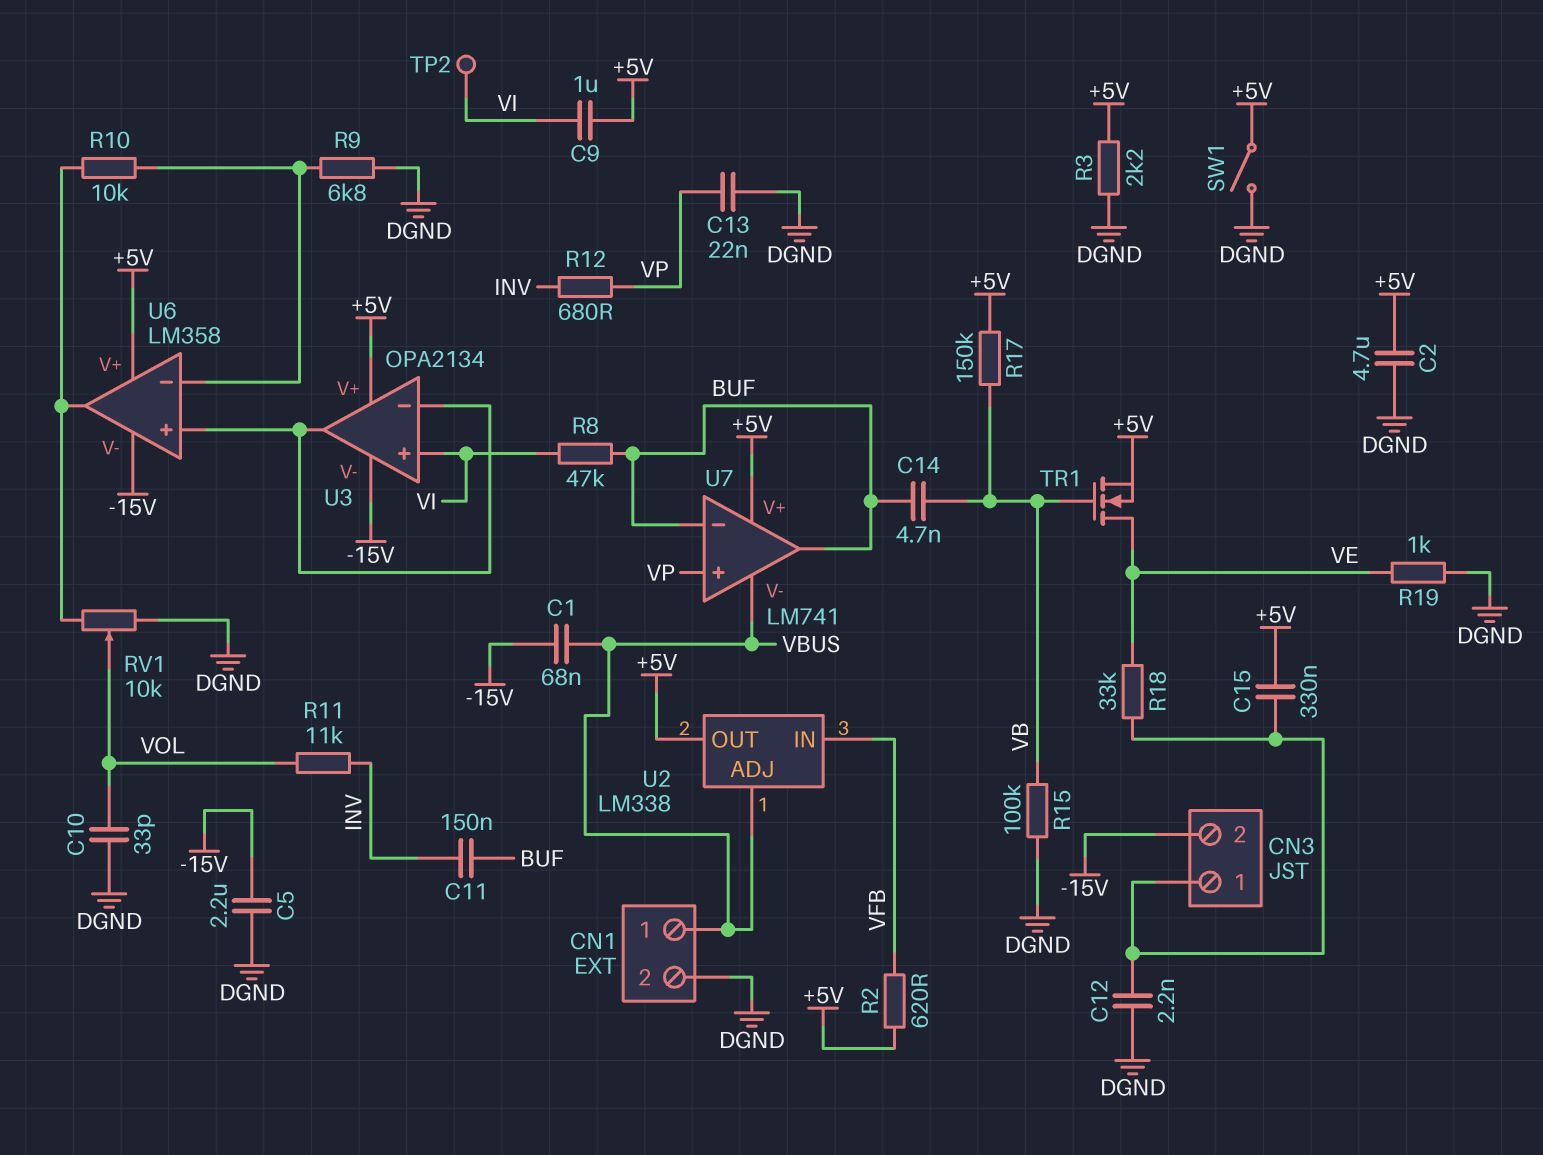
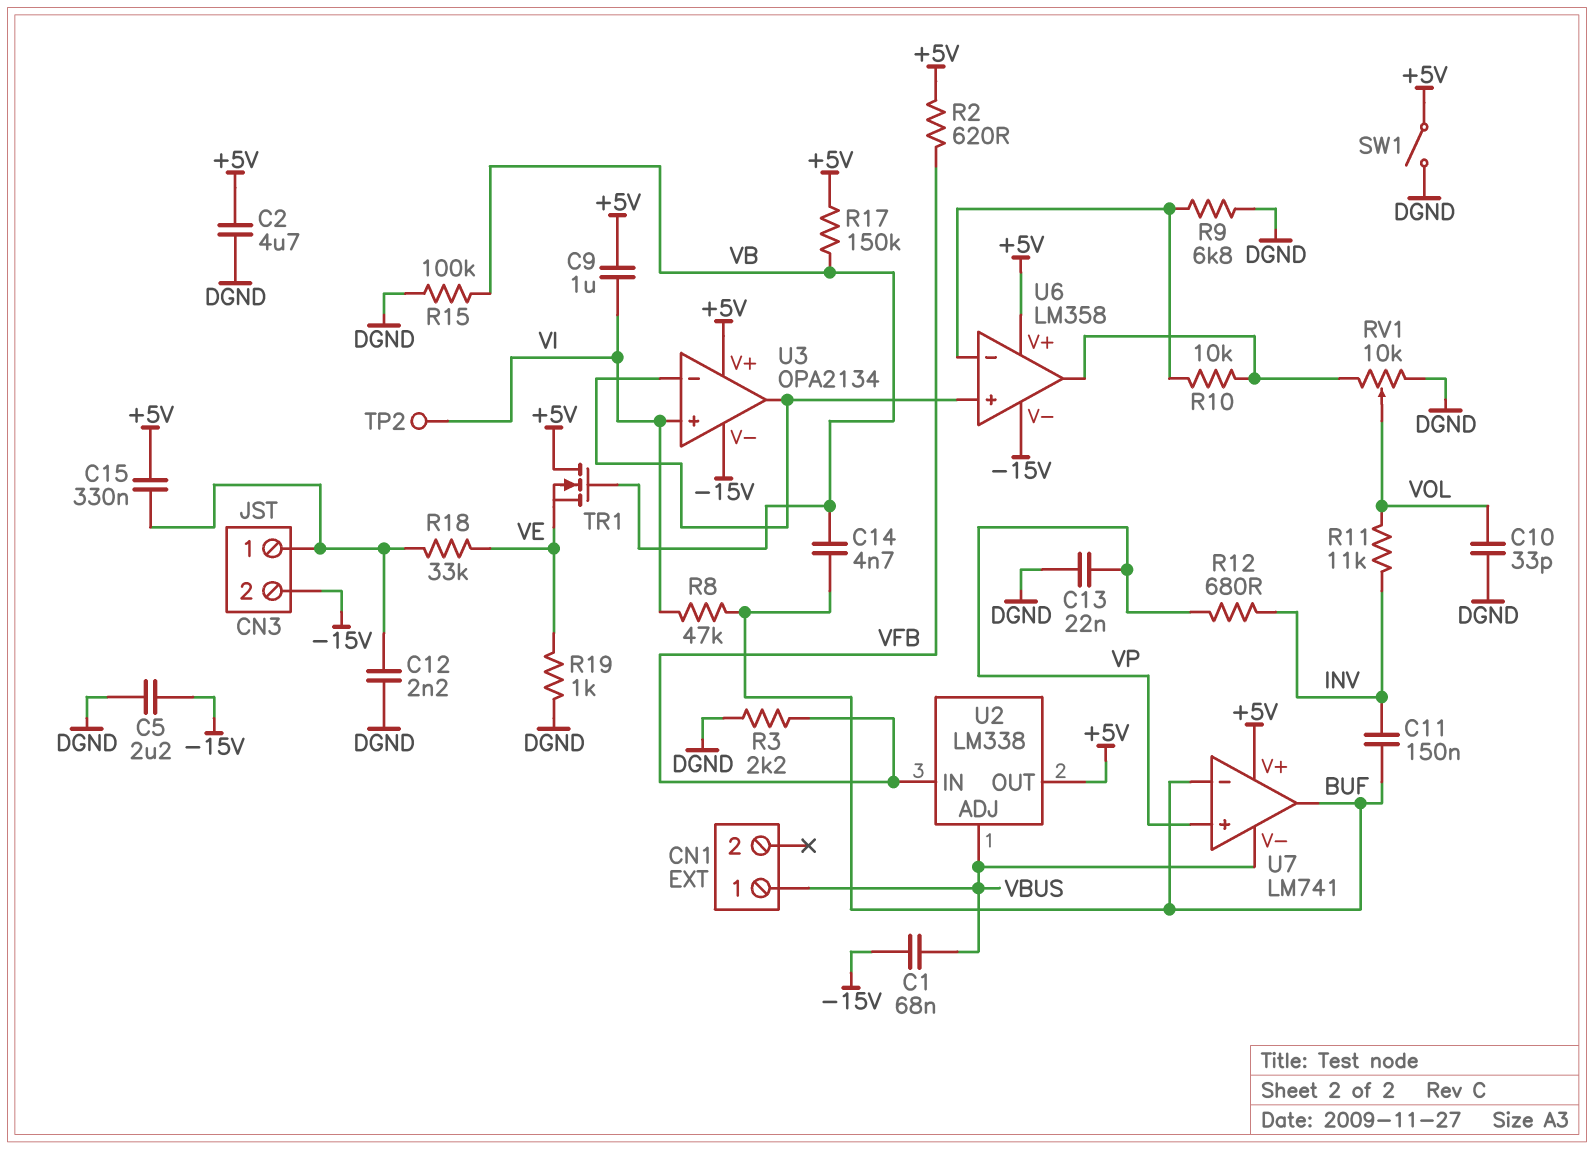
CN1 pin 2: DGND -> none
R3: 2.2k (+5V, DGND) -> 2.2k (DGND, VFB)
TR1: NMOS (G VB, D VE, S +5V) -> NMOS (G VB, D +5V, S VE)

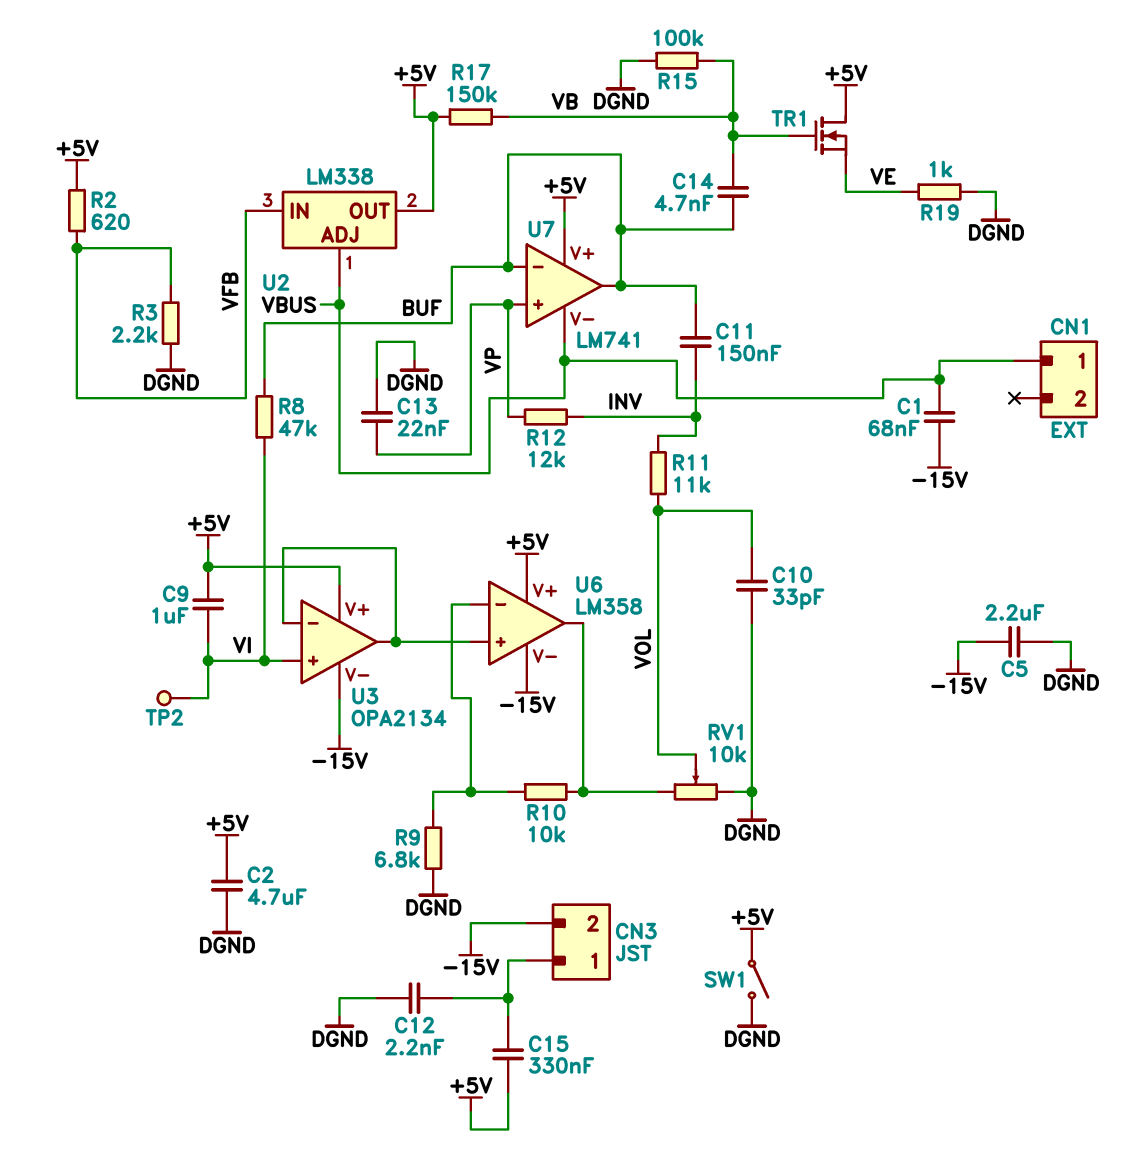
R12: 680 (INV, VP) -> 12k (INV, VP)
R18: 33k (CN3/1, VE) -> none

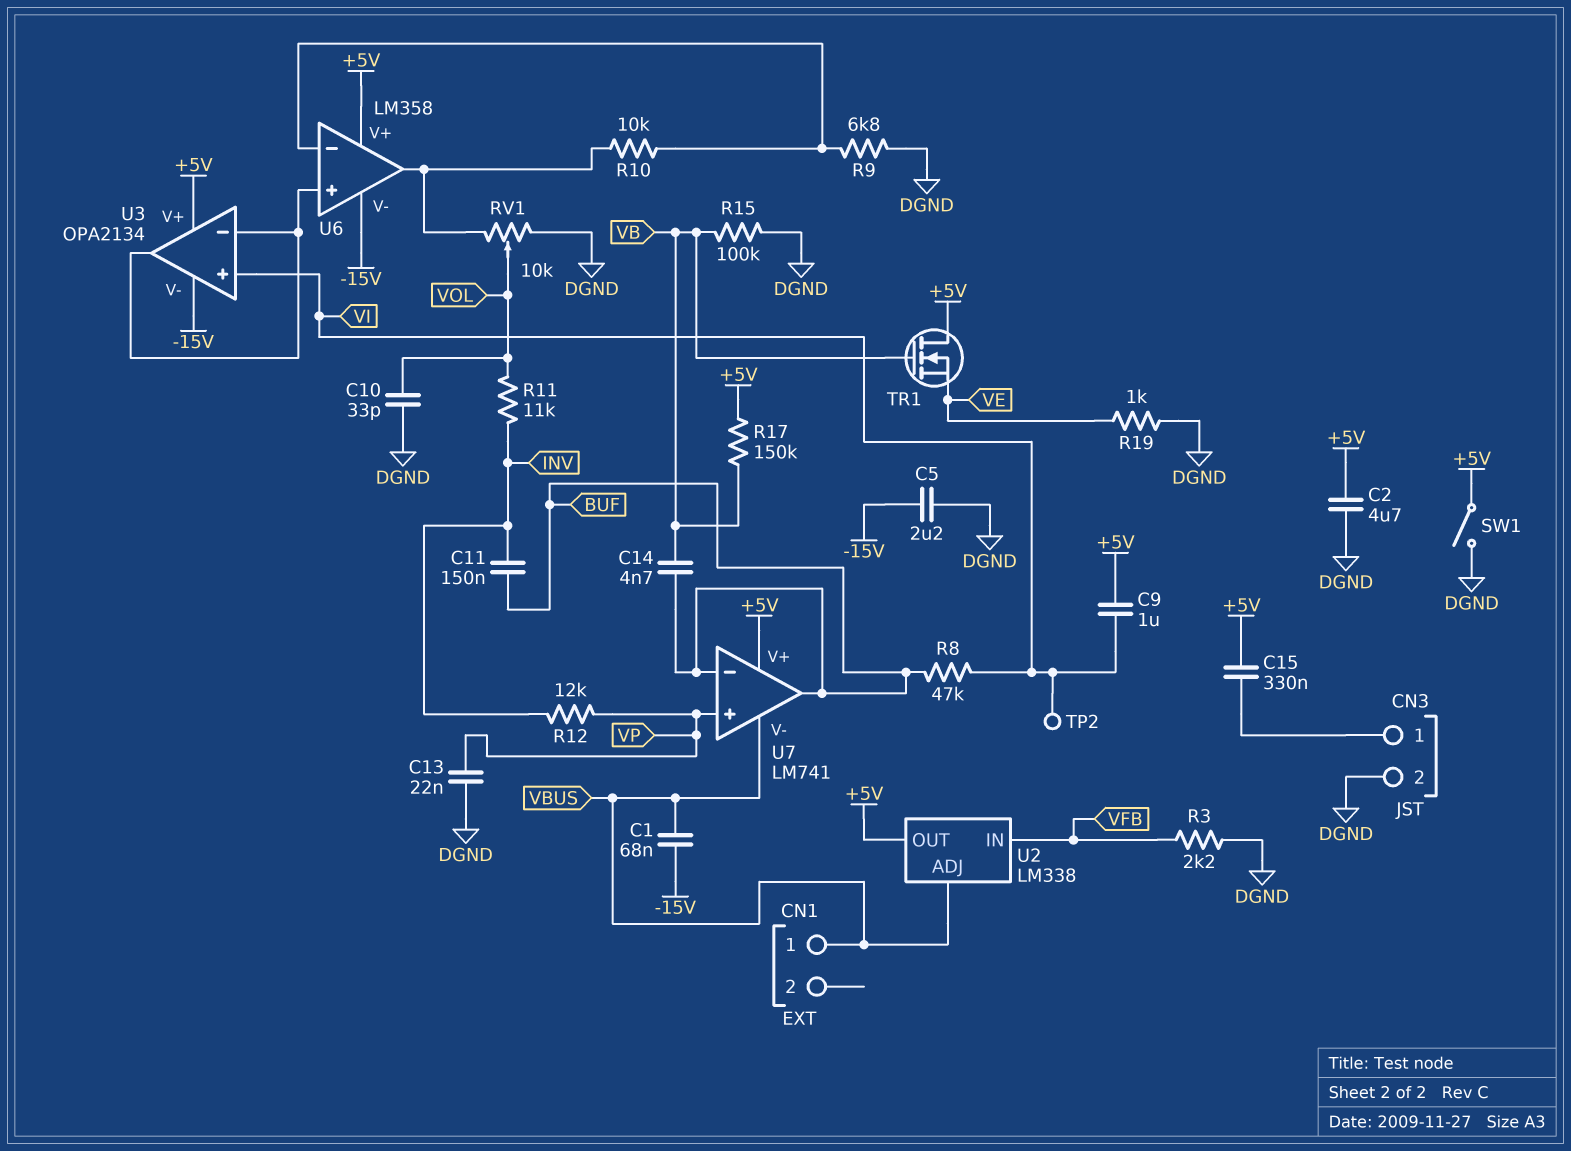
C12: 2.2nF (CN3/1, DGND) -> none
CN3 pin 2: -15V -> DGND
R2: 620 (+5V, VFB) -> none

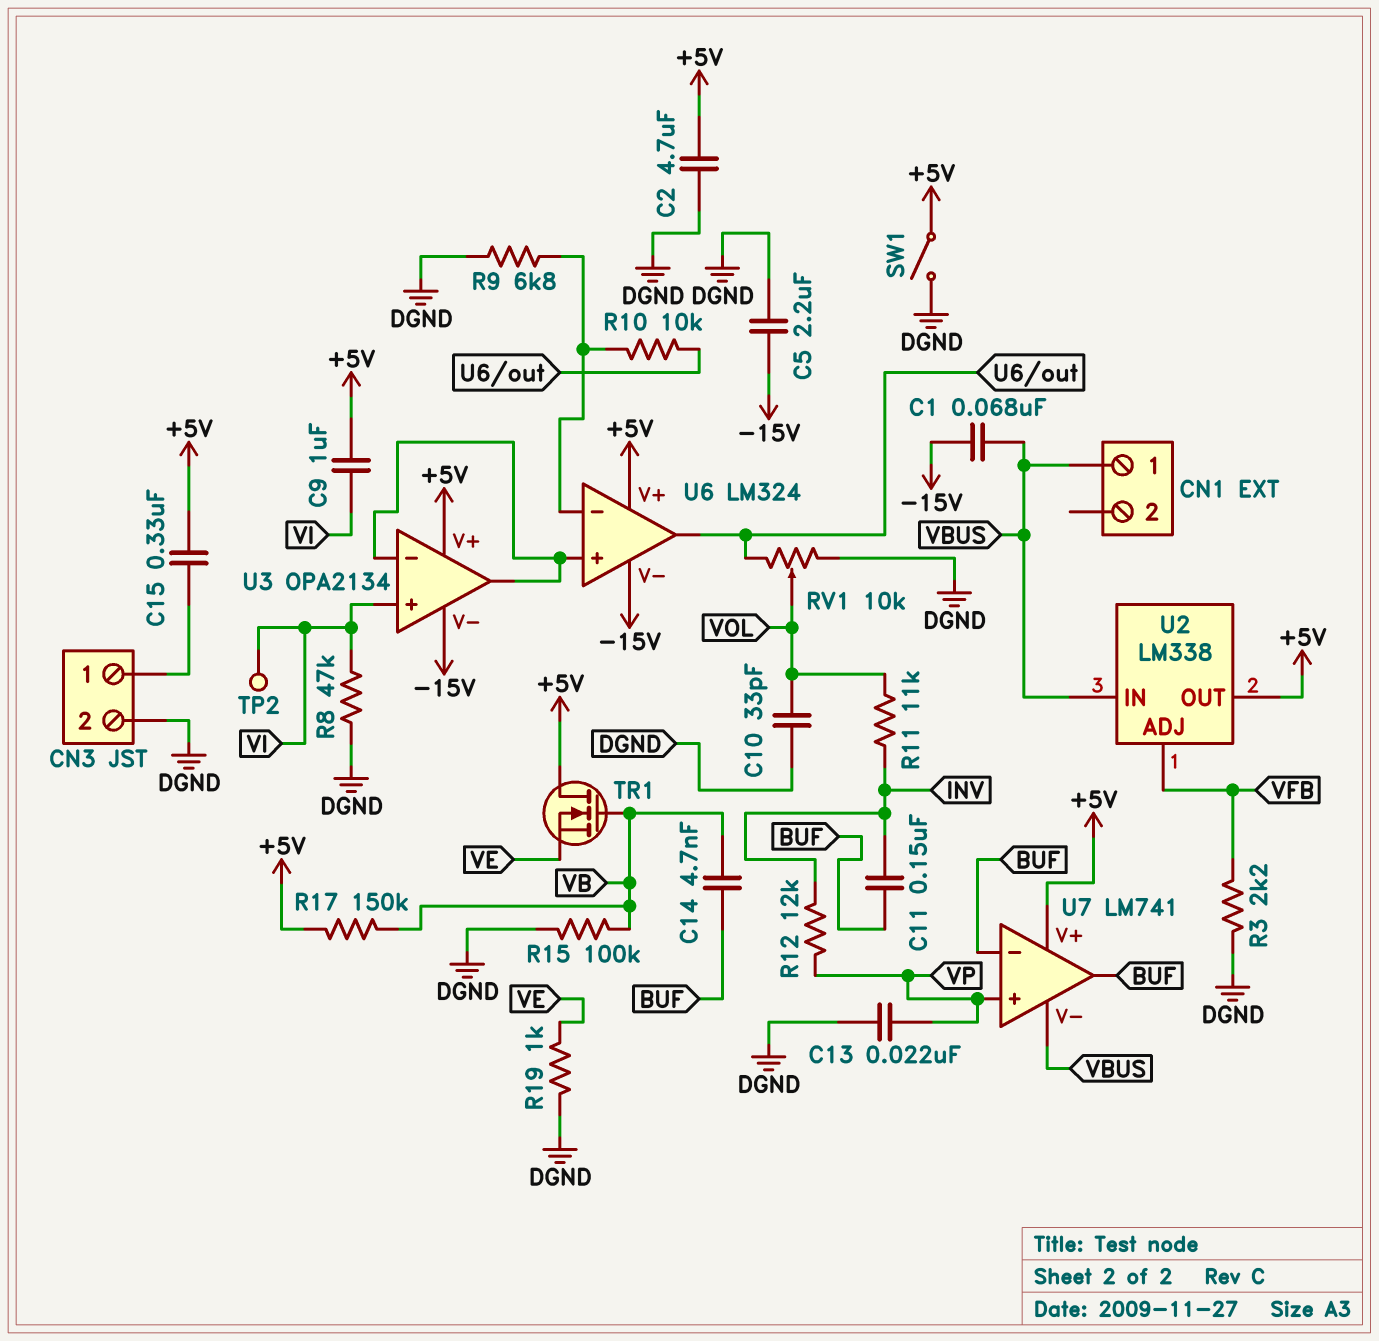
R8: 47k (BUF, VI) -> 47k (DGND, VI)
U2 pin ADJ: VBUS -> VFB
U2 pin IN: VFB -> VBUS
U6: LM358 -> LM324

